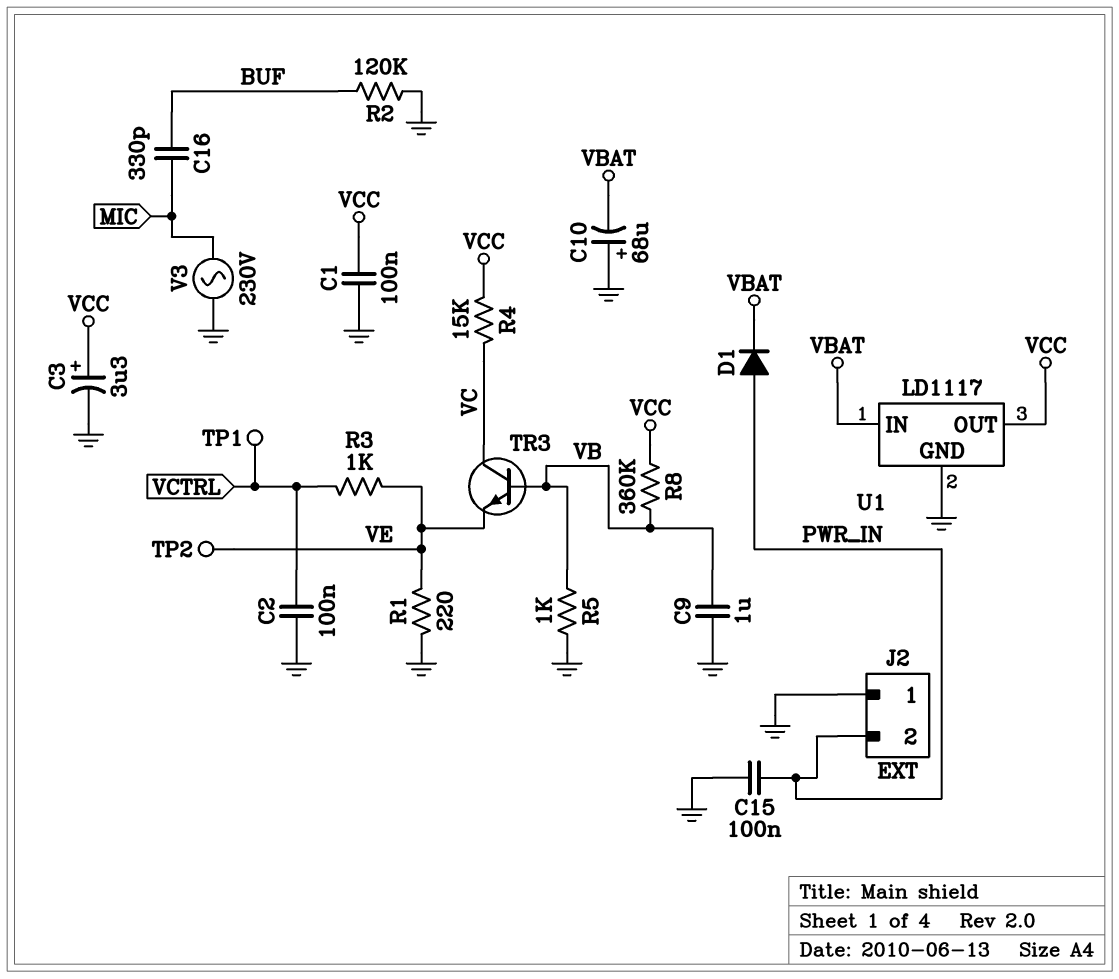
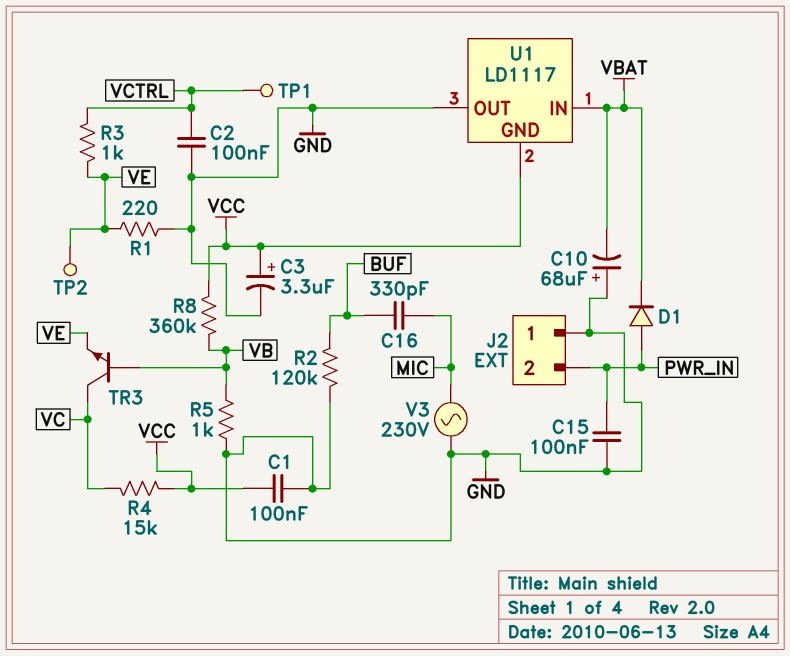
C9: 1uF (GND, VB) -> none
U1 pin GND: GND -> VCC
U1 pin OUT: VCC -> GND

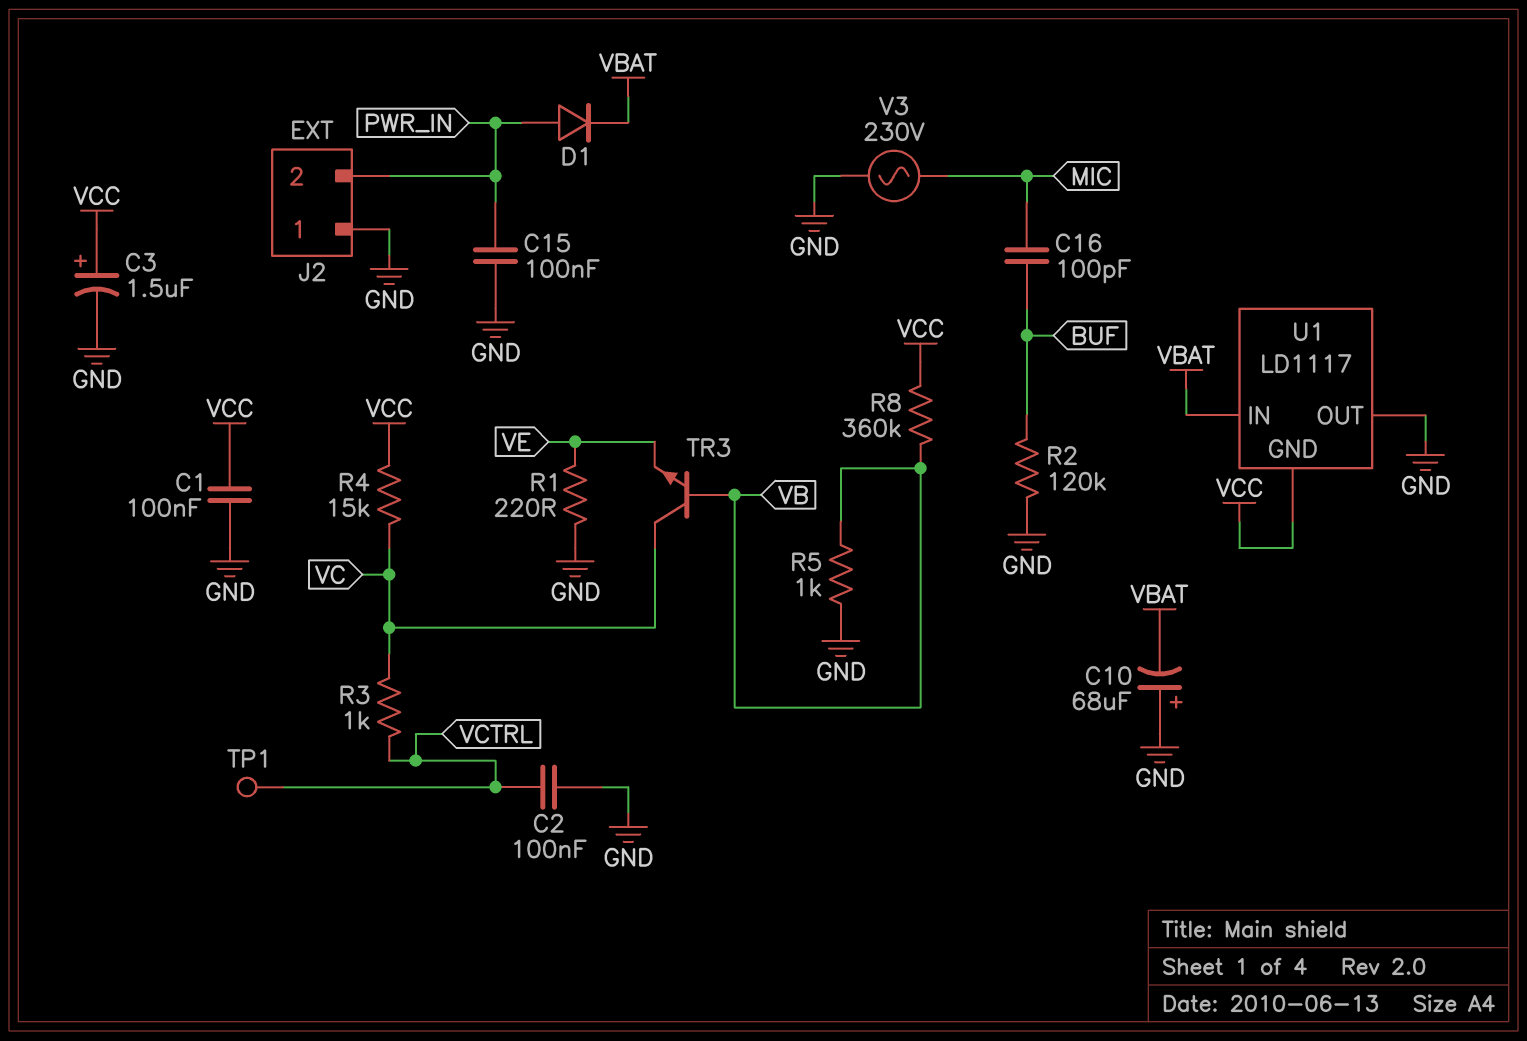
C3: 3.3uF (plus VCC, minus GND) -> 1.5uF (plus VCC, minus GND)
C16: 330pF (BUF, MIC) -> 100pF (BUF, MIC)
R3: 1k (VCTRL, VE) -> 1k (VC, VCTRL)
TP2: test point (VE) -> none

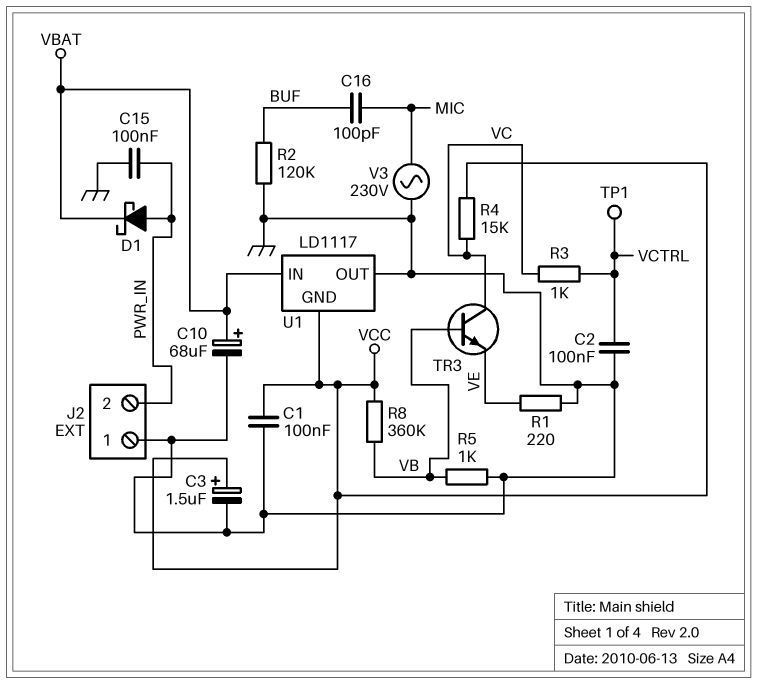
C10: 68uF (plus GND, minus VBAT) -> 68uF (plus VBAT, minus GND)
D1: diode (A PWR_IN, K VBAT) -> schottky (A PWR_IN, K VBAT)

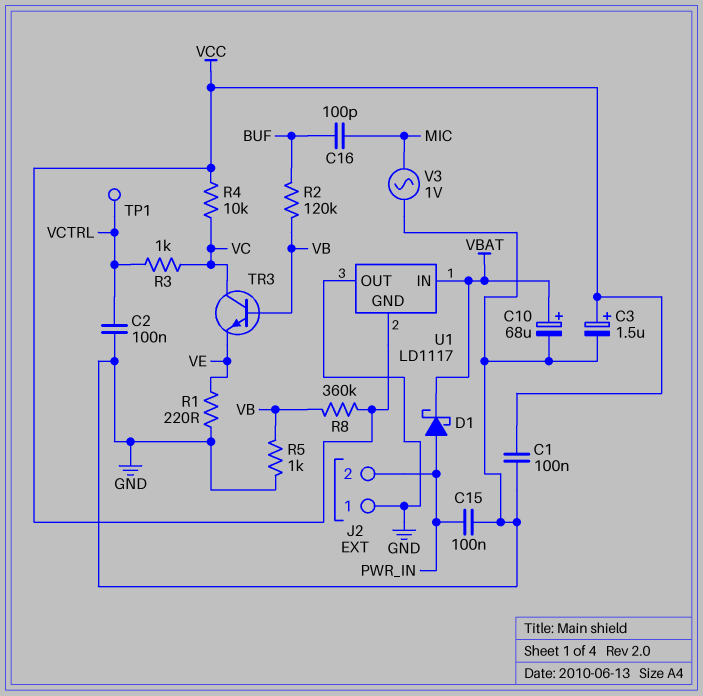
R2: 120k (BUF, GND) -> 120k (BUF, VB)
R4: 15k (VC, VCC) -> 10k (VC, VCC)
V3: AC 230V (GND, MIC) -> AC 1V (GND, MIC)

